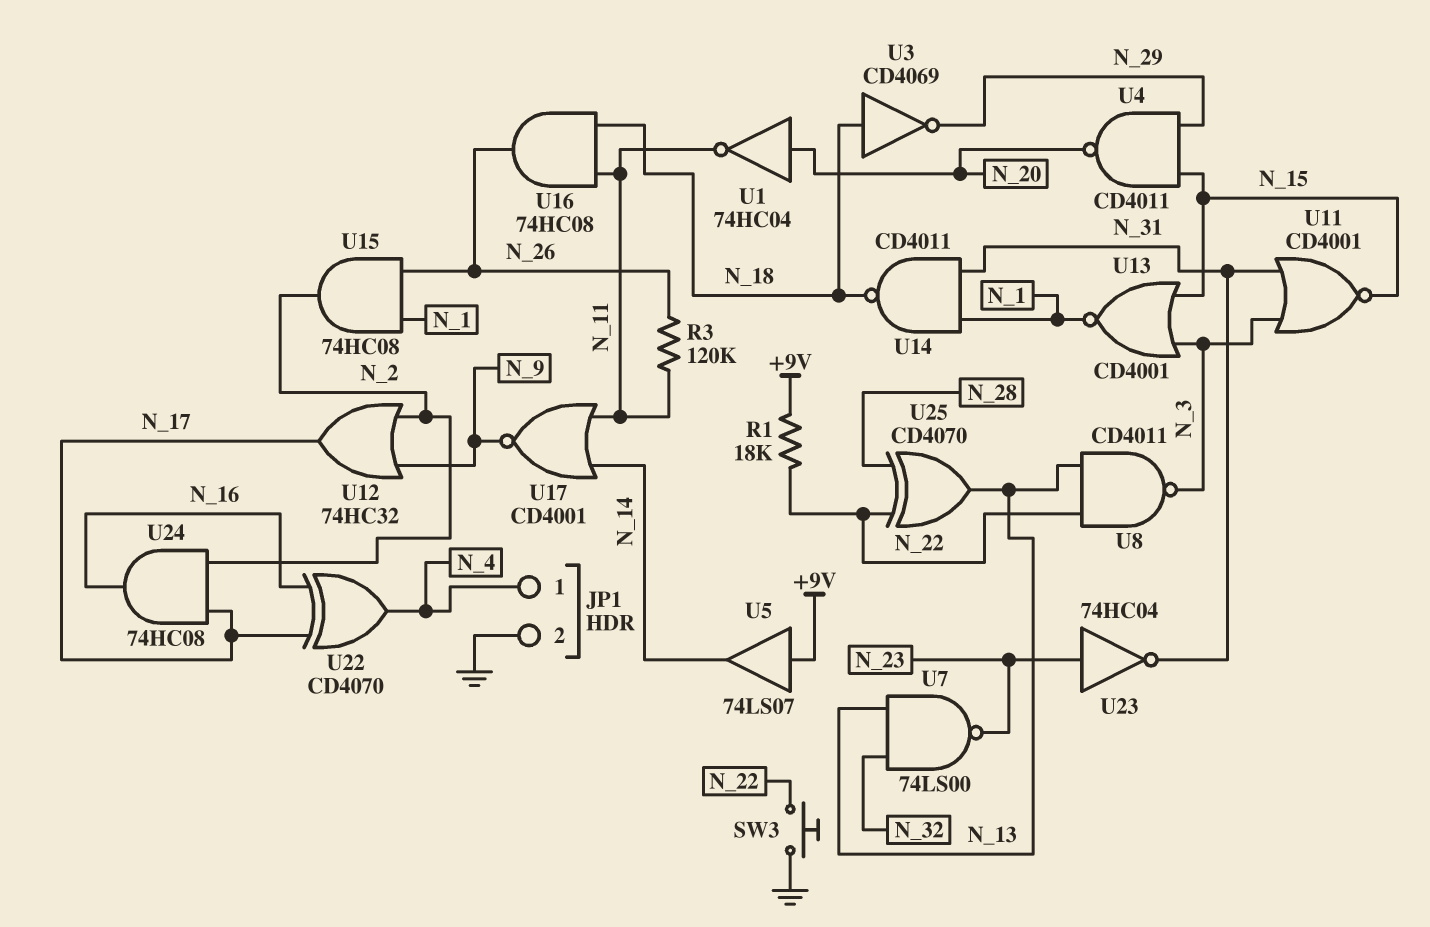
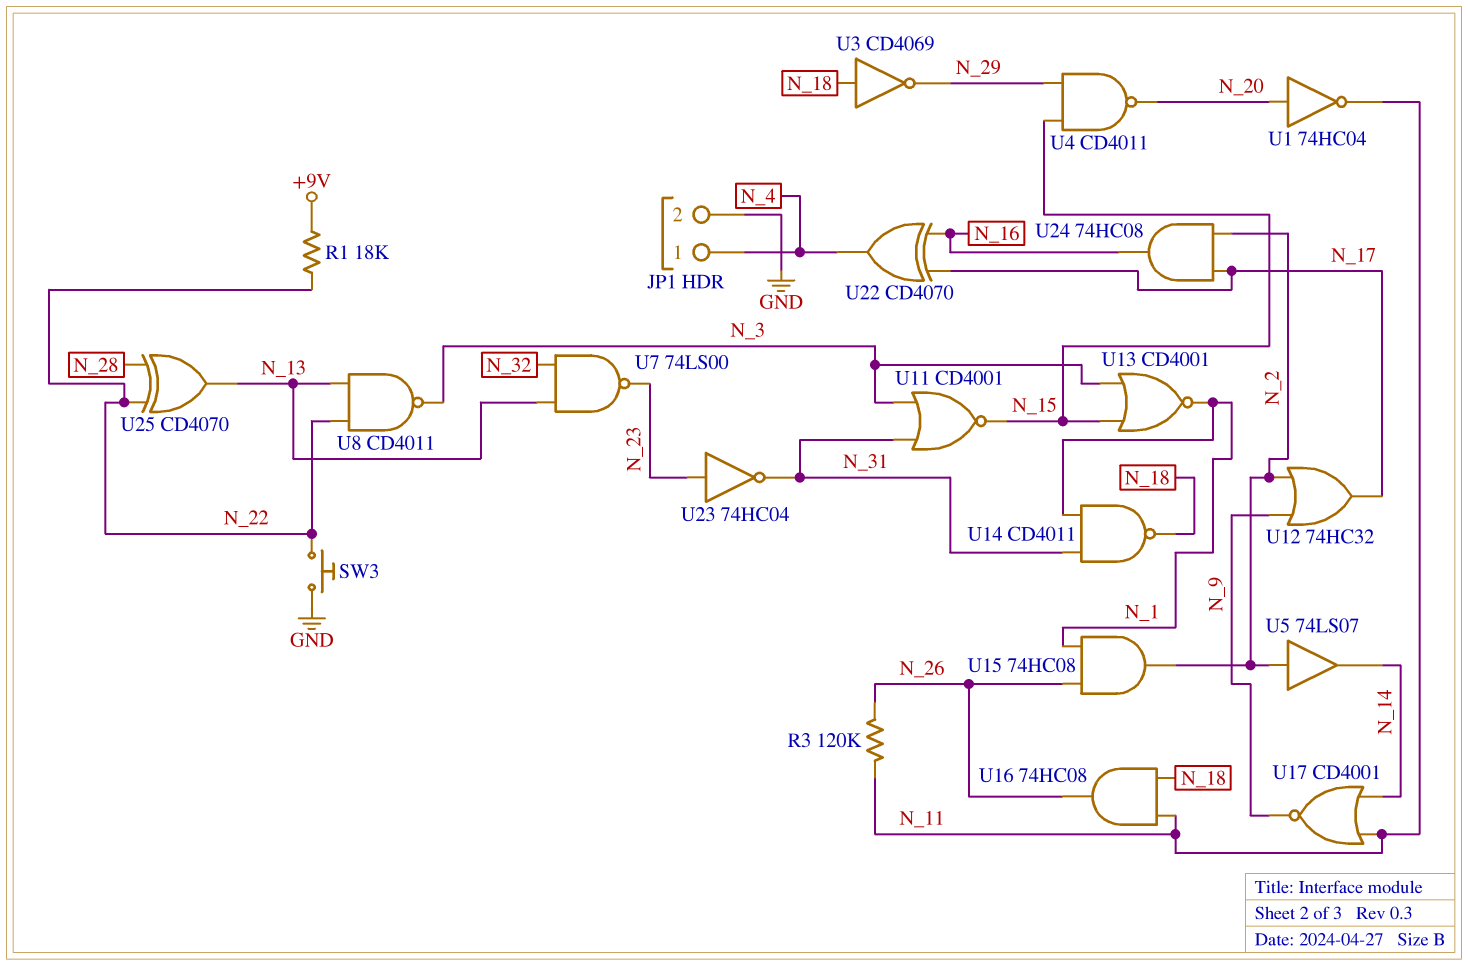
U5: buffer 74LS07 (in +9V, out N_14) -> buffer 74LS07 (in N_2, out N_14)

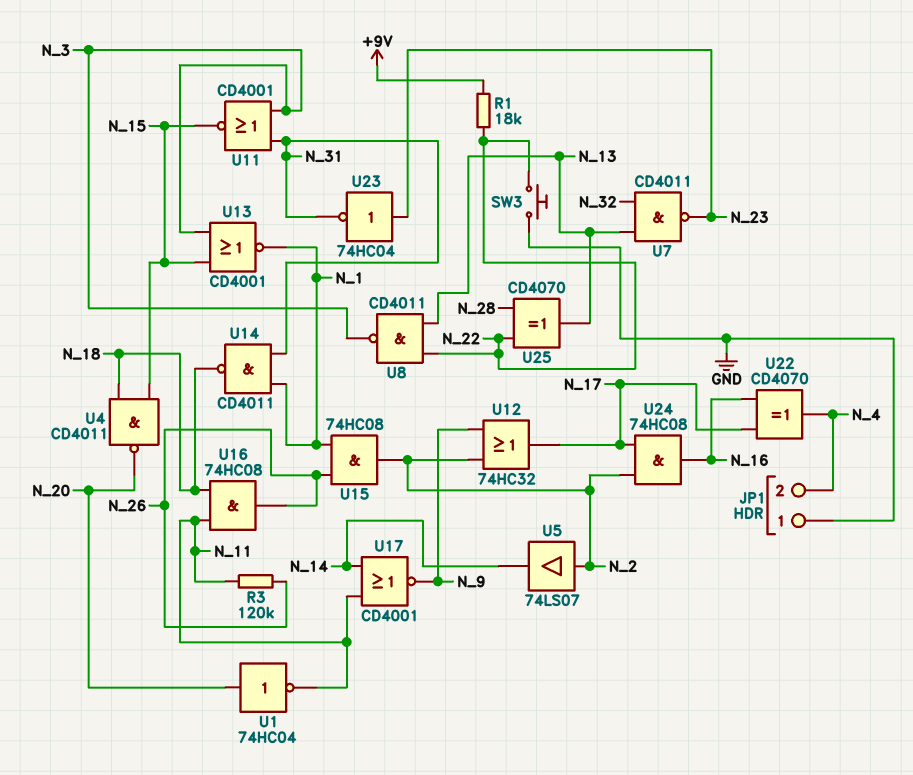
JP1 pin 1: N_4 -> GND
JP1 pin 2: GND -> N_4
U3: NOT CD4069 (in N_18, out N_29) -> none
U4: NAND CD4011 (in N_15, in N_29, out N_20) -> NAND CD4011 (in N_15, in N_18, out N_20)
U7: NAND 74LS00 (in N_13, in N_32, out N_23) -> NAND CD4011 (in N_13, in N_32, out N_23)

